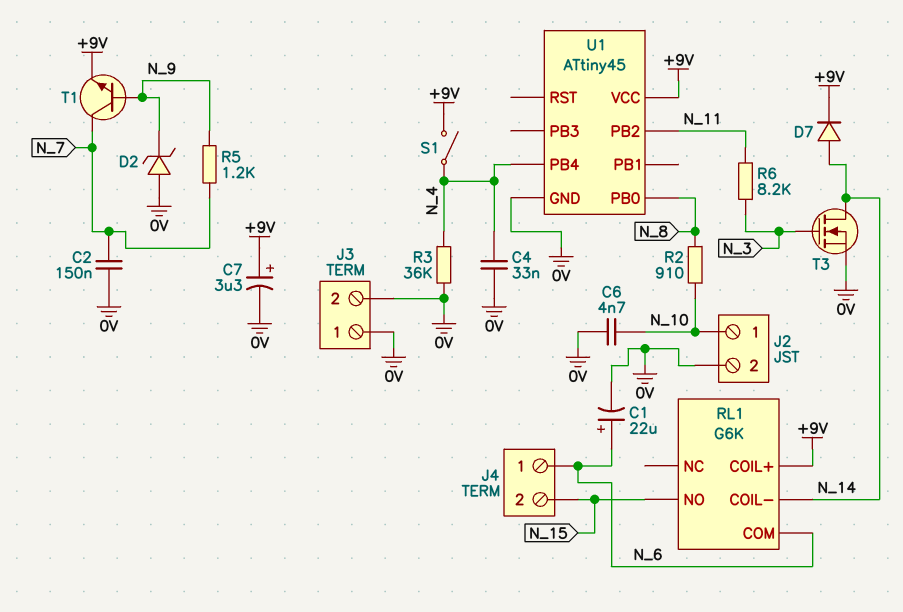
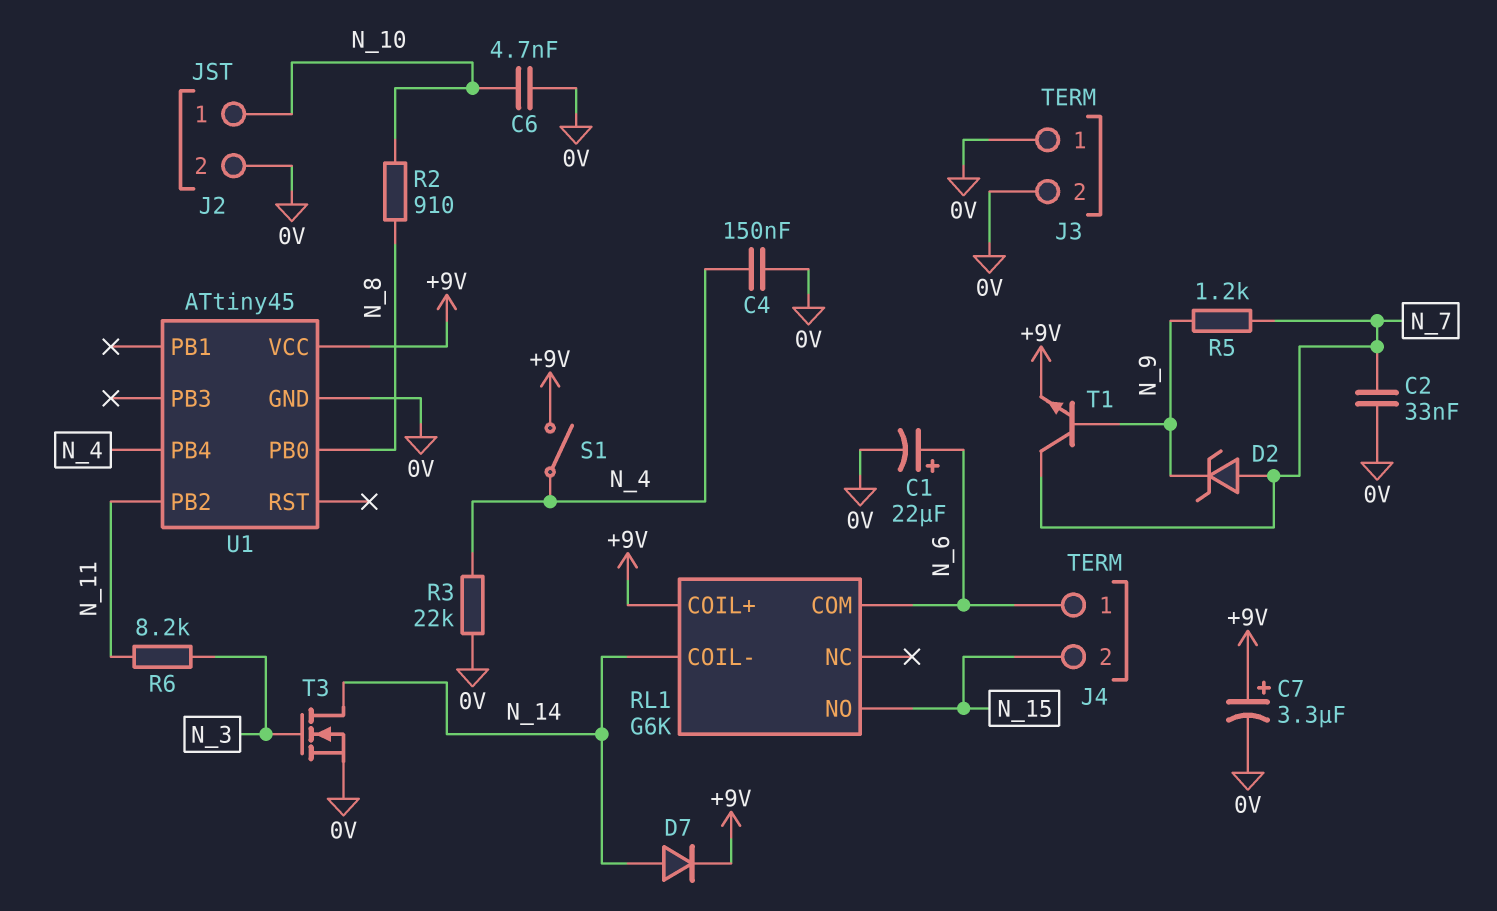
C2: 150nF (0V, N_7) -> 33nF (0V, N_7)
C4: 33nF (0V, N_4) -> 150nF (0V, N_4)
D2: zener (A 0V, K N_9) -> zener (A N_7, K N_9)
R3: 36k (0V, N_4) -> 22k (0V, N_4)

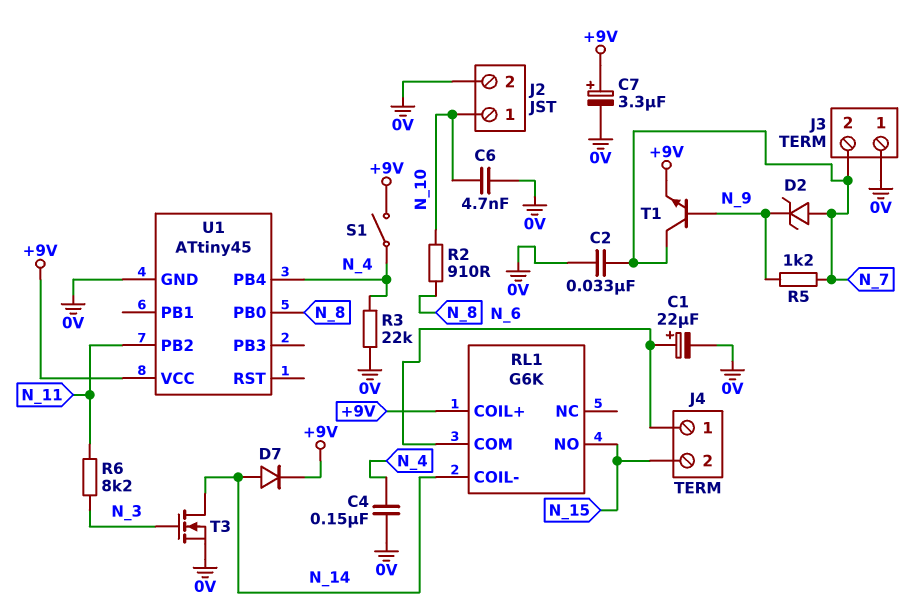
J3 pin 2: 0V -> N_7

